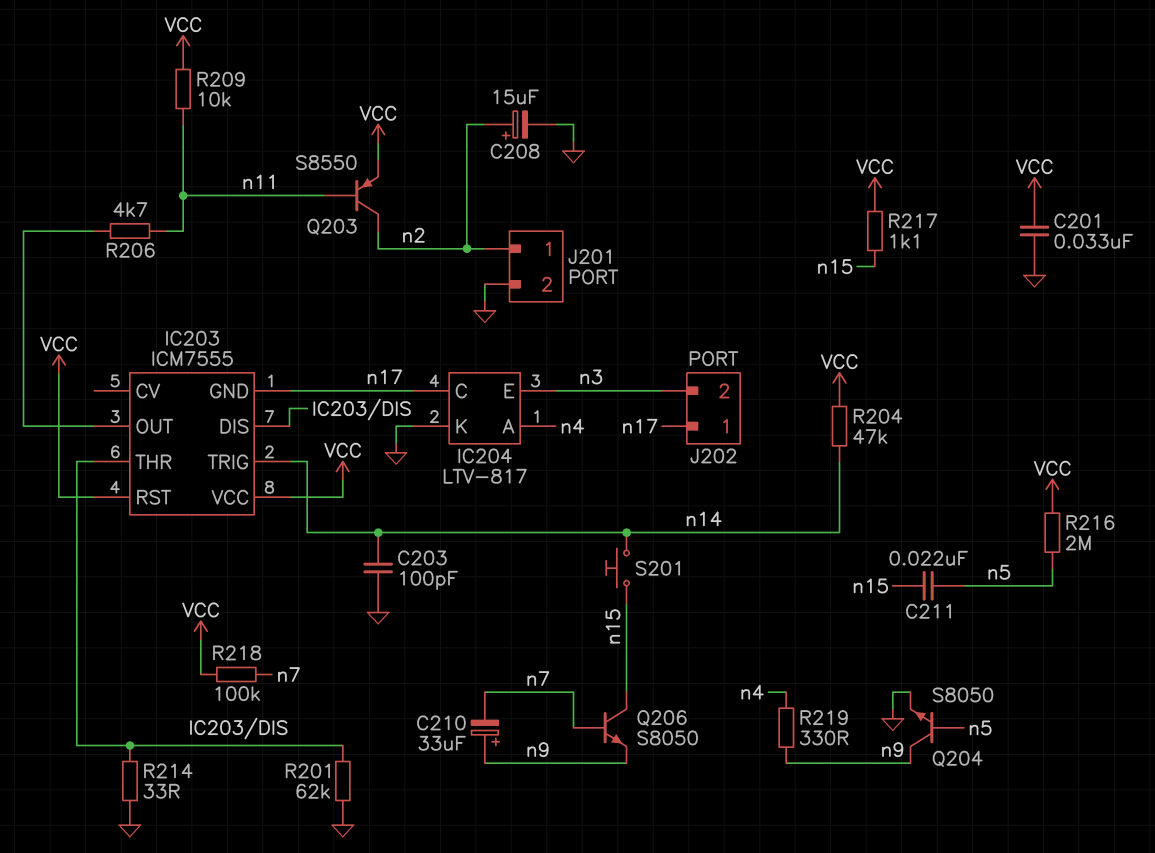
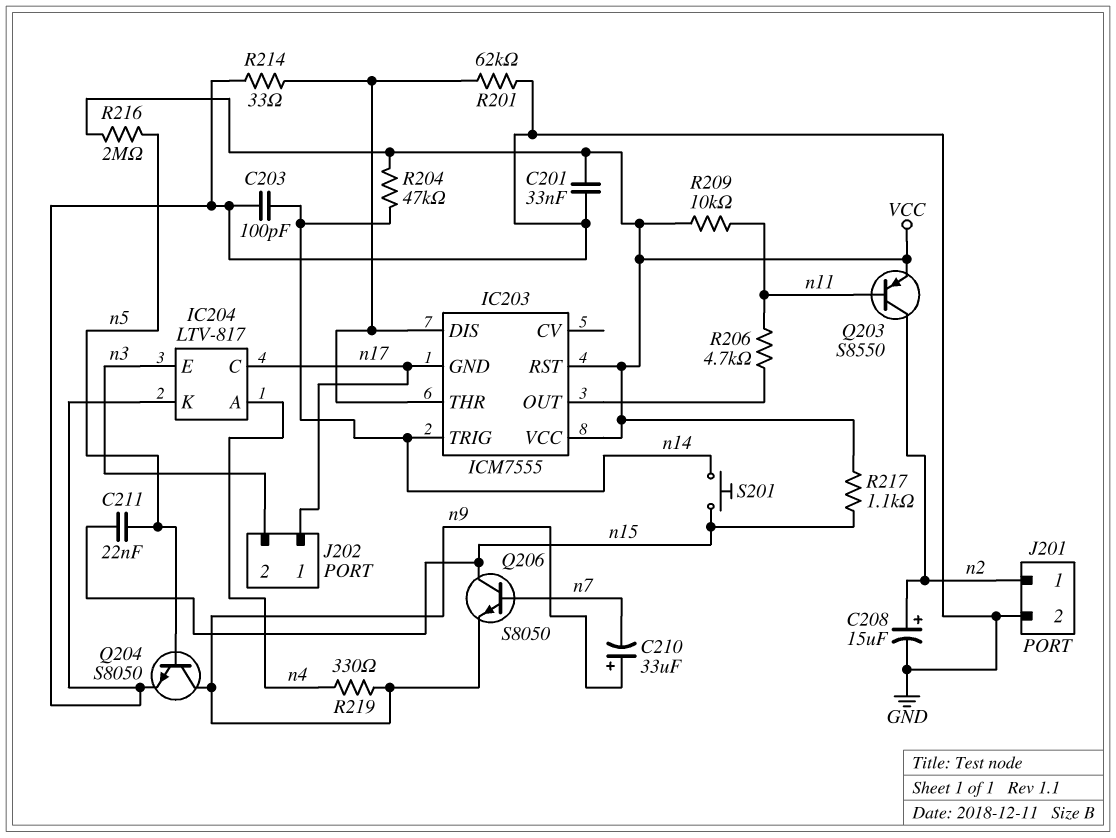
R218: 100k (VCC, n7) -> none

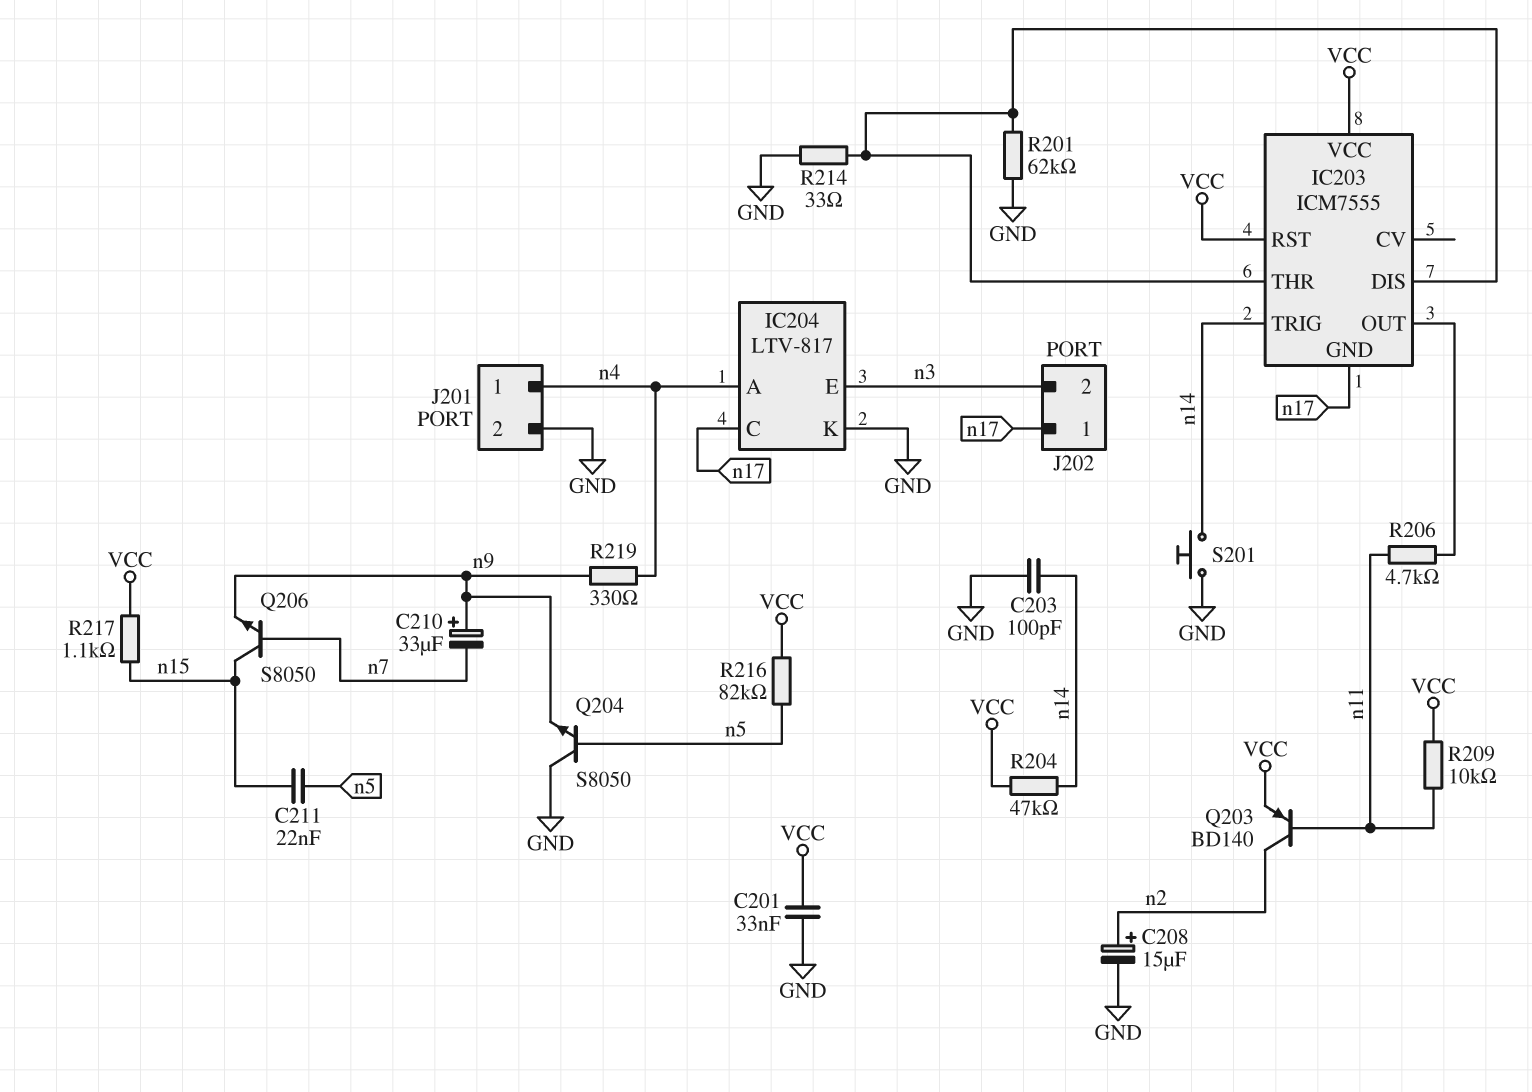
J201 pin 1: n2 -> n4
Q203: PNP S8550 (B n11, C n2, E VCC) -> PNP BD140 (B n11, C n2, E VCC)
Q204: NPN S8050 (B n5, C n9, E GND) -> NPN S8050 (B n5, C GND, E n9)
R216: 2M (VCC, n5) -> 82k (VCC, n5)
S201: button (n14, n15) -> button (GND, n14)

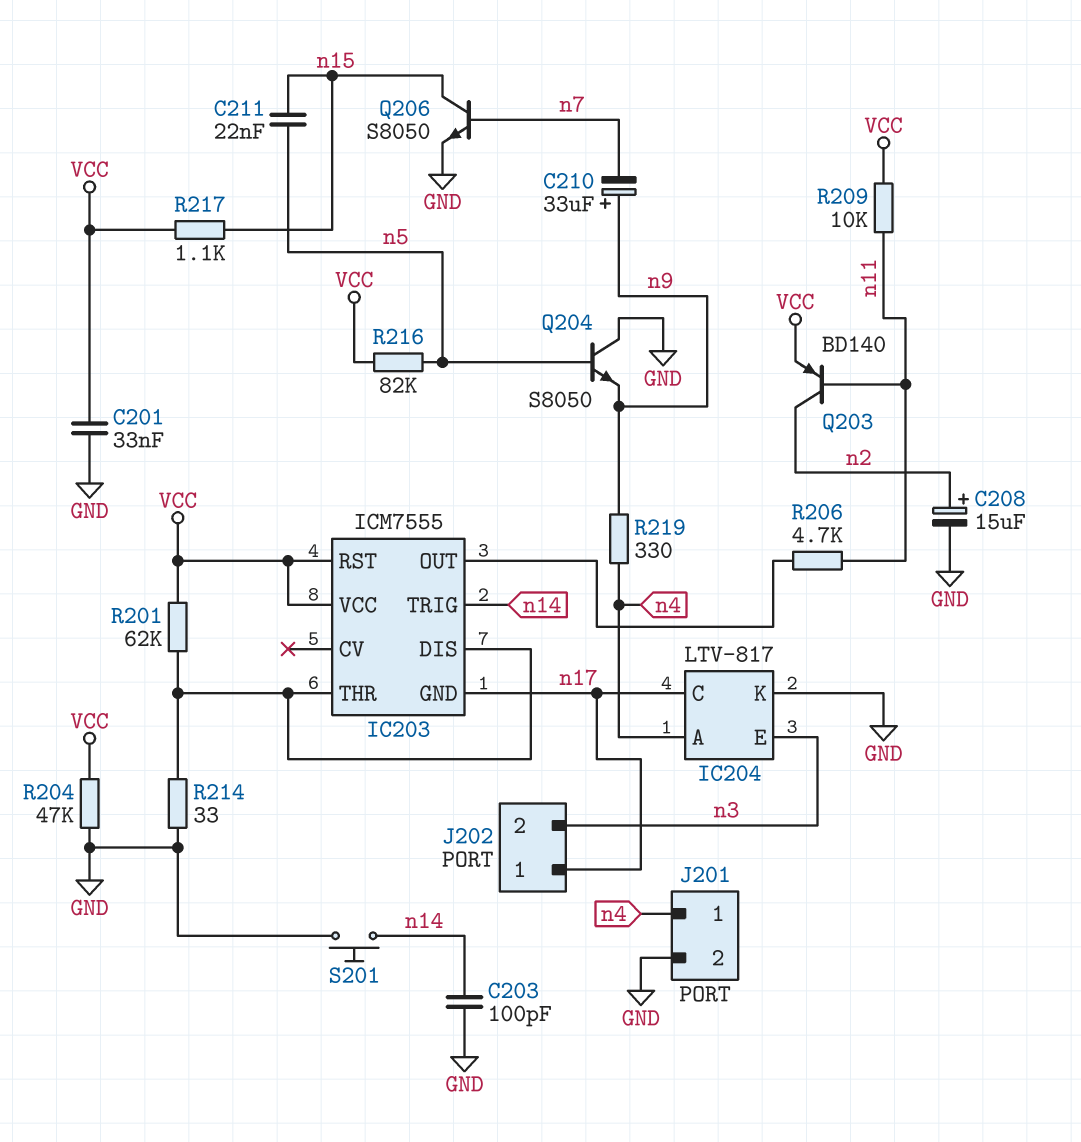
Q206: NPN S8050 (B n7, C n15, E n9) -> NPN S8050 (B n7, C n15, E GND)
R201: 62k (GND, IC203/DIS) -> 62k (IC203/DIS, VCC)
R204: 47k (VCC, n14) -> 47k (GND, VCC)

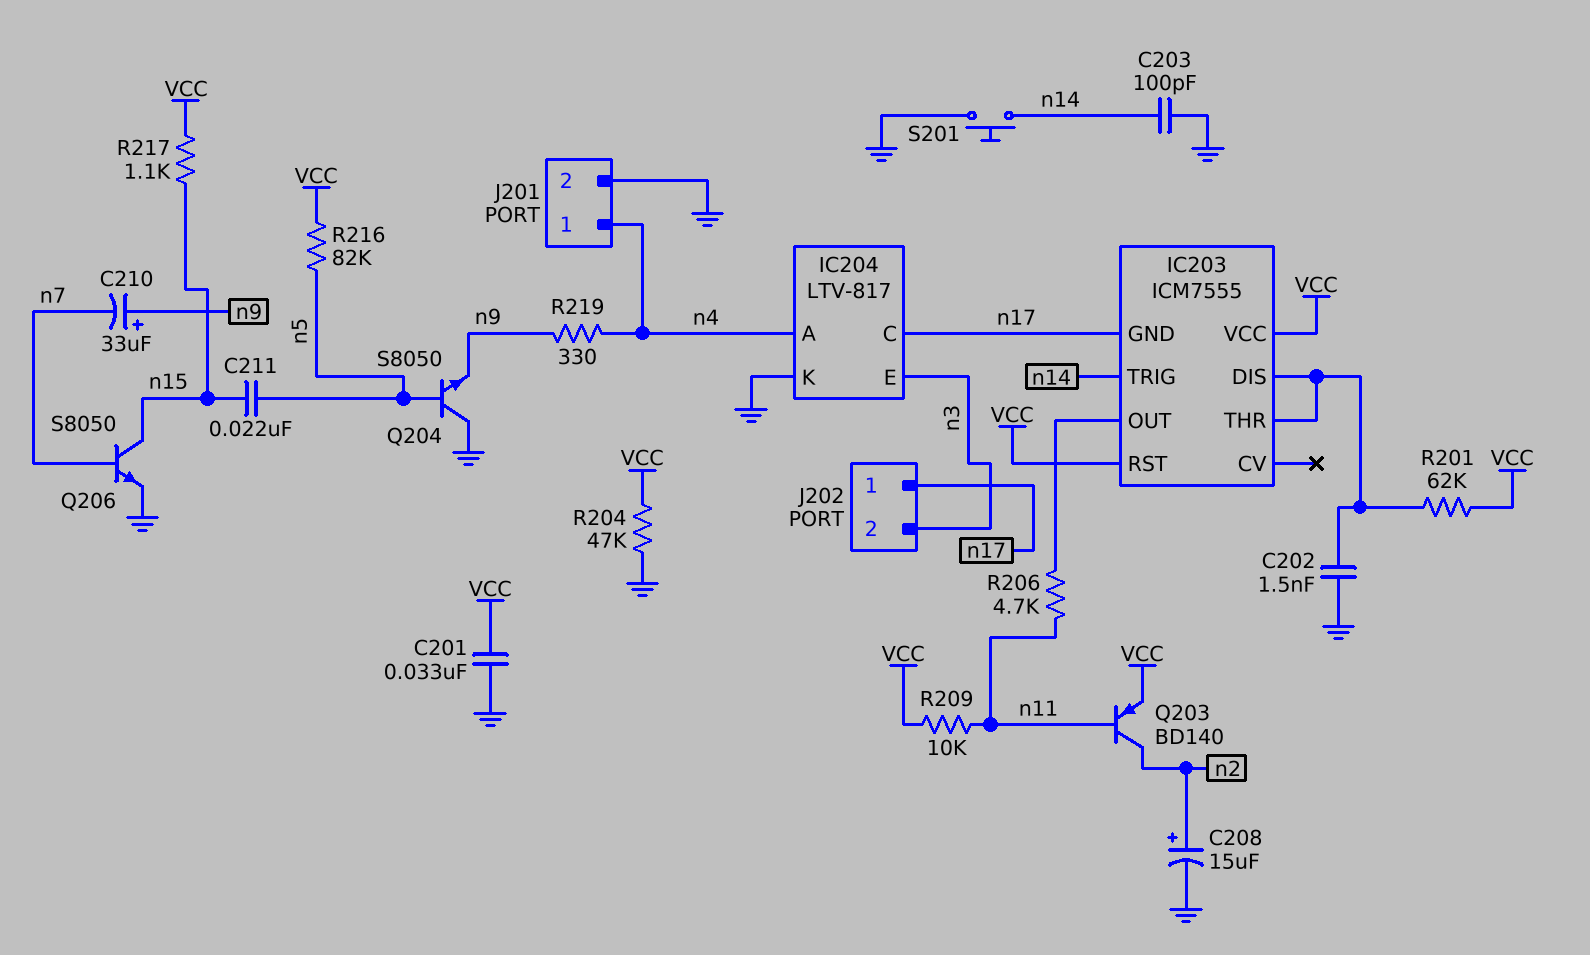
C202: none -> 1.5nF (GND, IC203/DIS)
R214: 33 (GND, IC203/DIS) -> none

